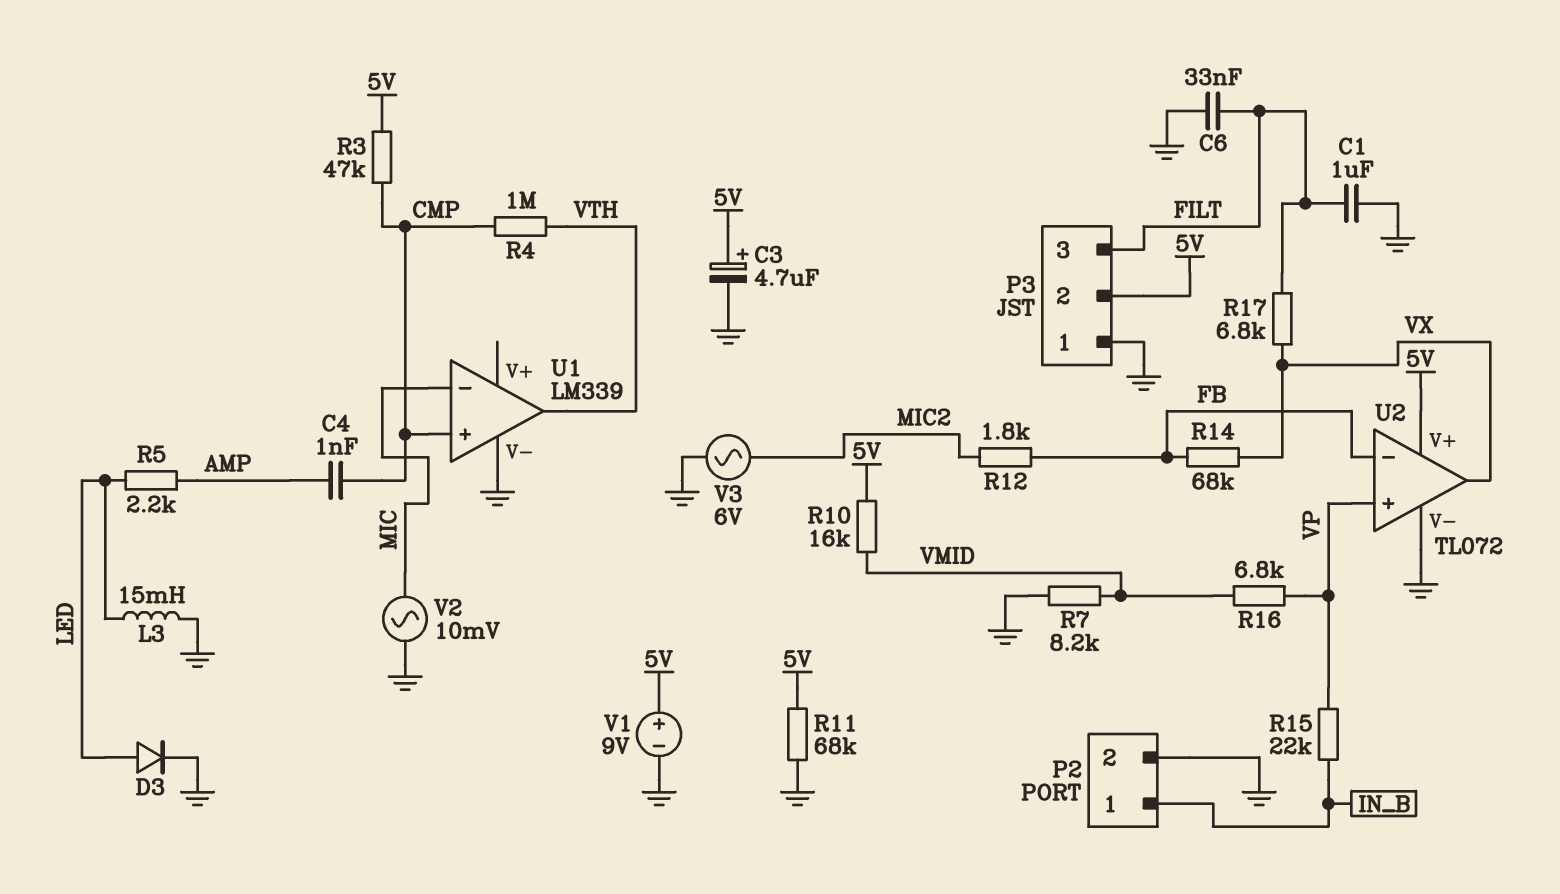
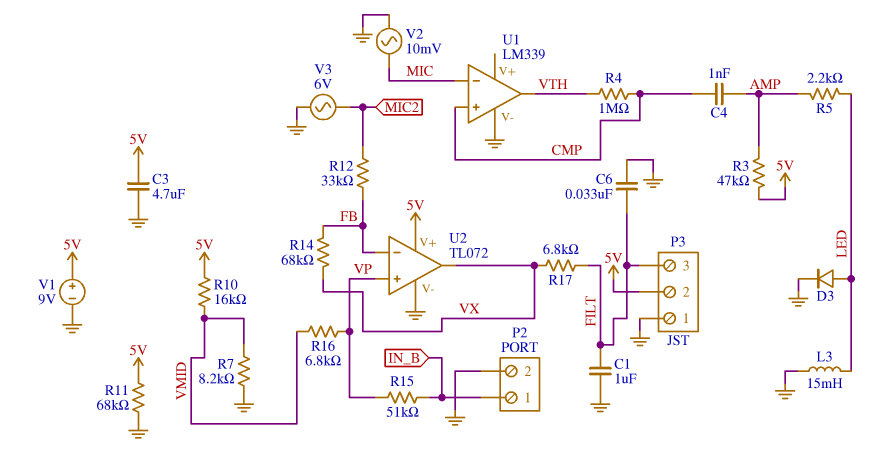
C3: 4.7uF (plus 5V, minus GND) -> 4.7uF (5V, GND)
R3: 47k (5V, CMP) -> 47k (5V, AMP)
R12: 1.8k (FB, MIC2) -> 33k (FB, MIC2)
R15: 22k (IN_B, VP) -> 51k (IN_B, VP)

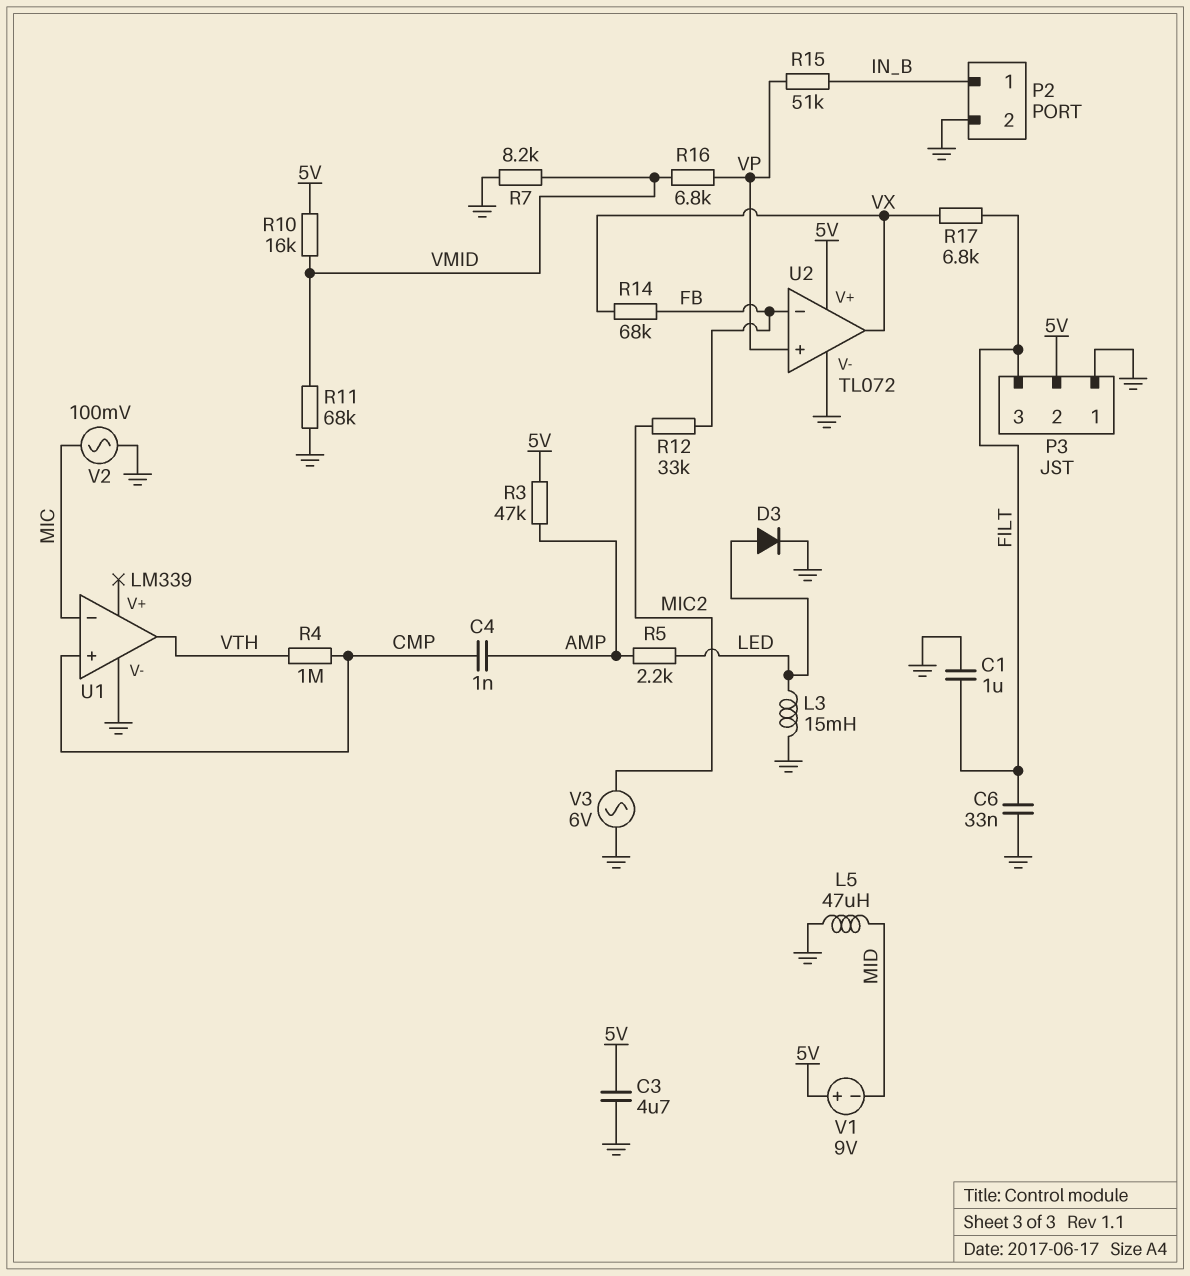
L5: none -> 47uH (GND, MID)
R11: 68k (5V, GND) -> 68k (GND, VMID)
V1: 9V (plus 5V, minus GND) -> 9V (plus 5V, minus MID)
V2: AC 10mV (GND, MIC) -> AC 100mV (GND, MIC)

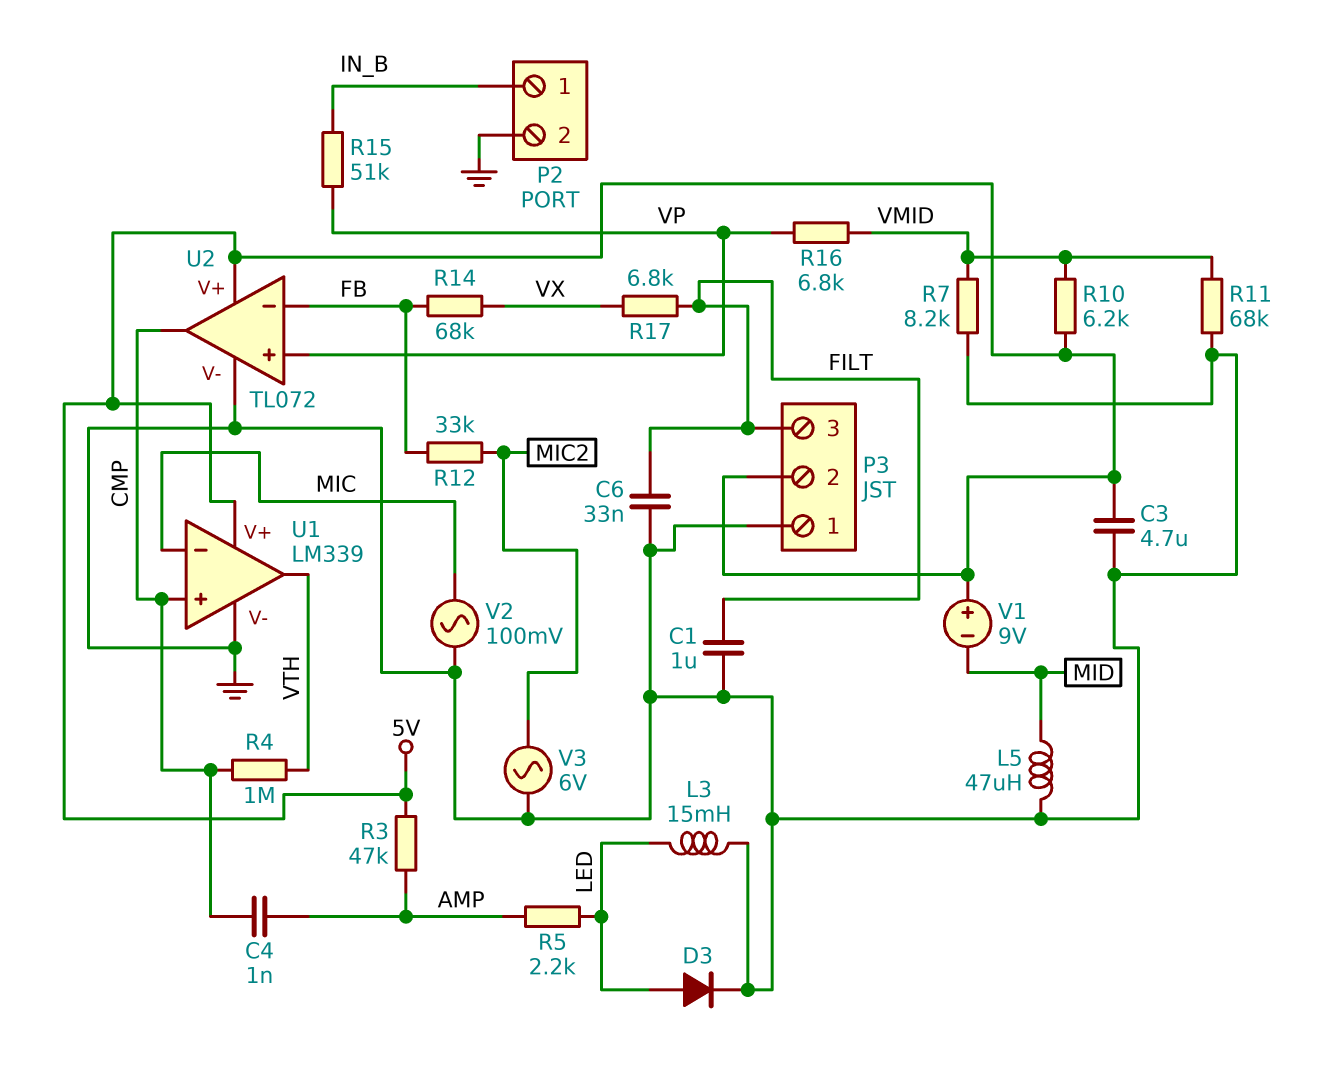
R10: 16k (5V, VMID) -> 6.2k (5V, VMID)
U1 pin V+: none -> 5V
U2 pin out: VX -> CMP

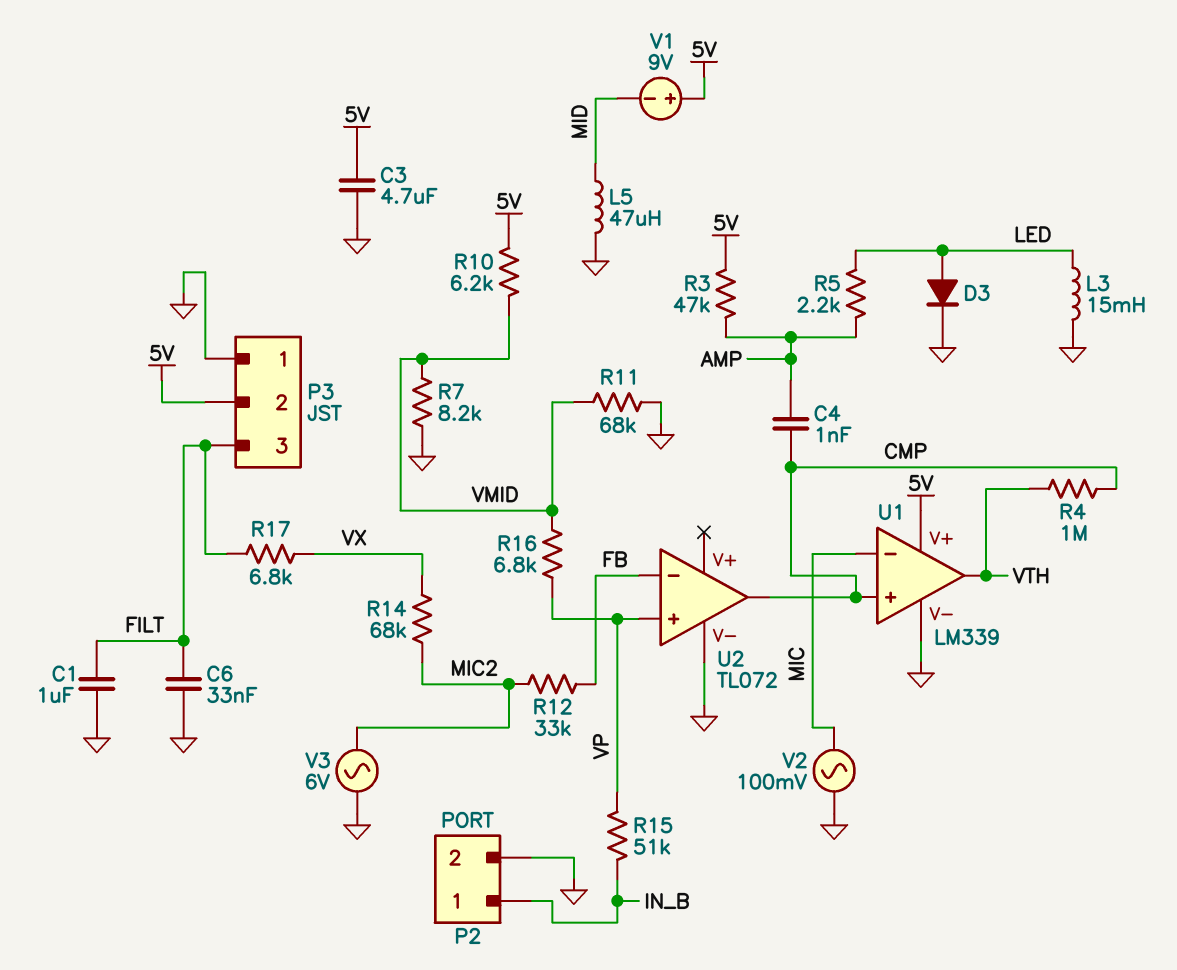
R14: 68k (FB, VX) -> 68k (MIC2, VX)
U2 pin V+: 5V -> none

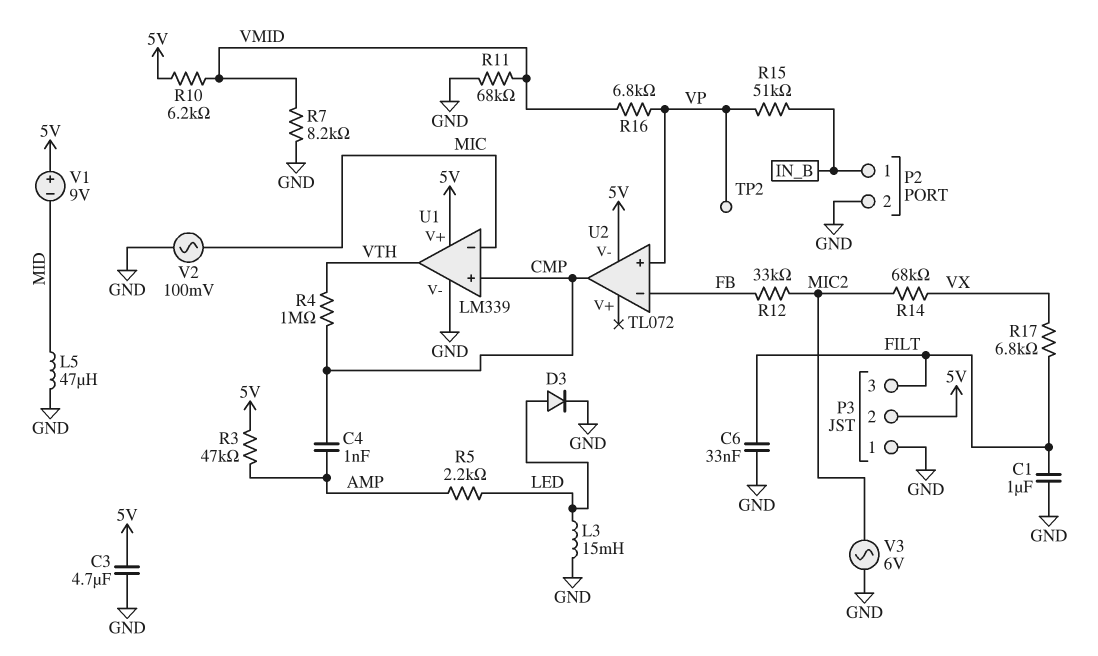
TP2: none -> test point (VP)
U2 pin V-: GND -> 5V

